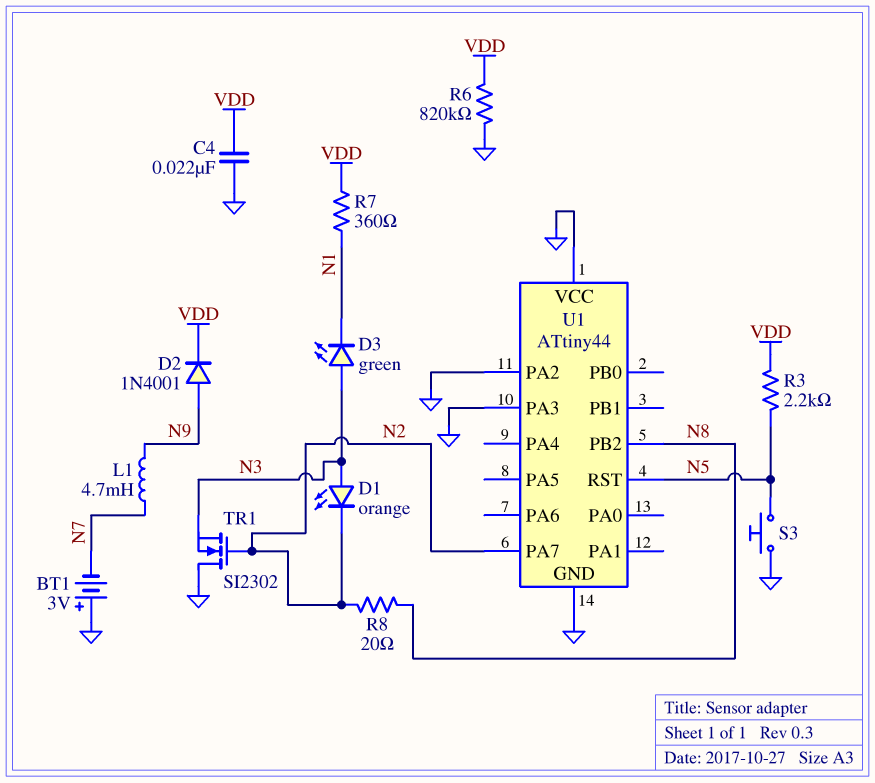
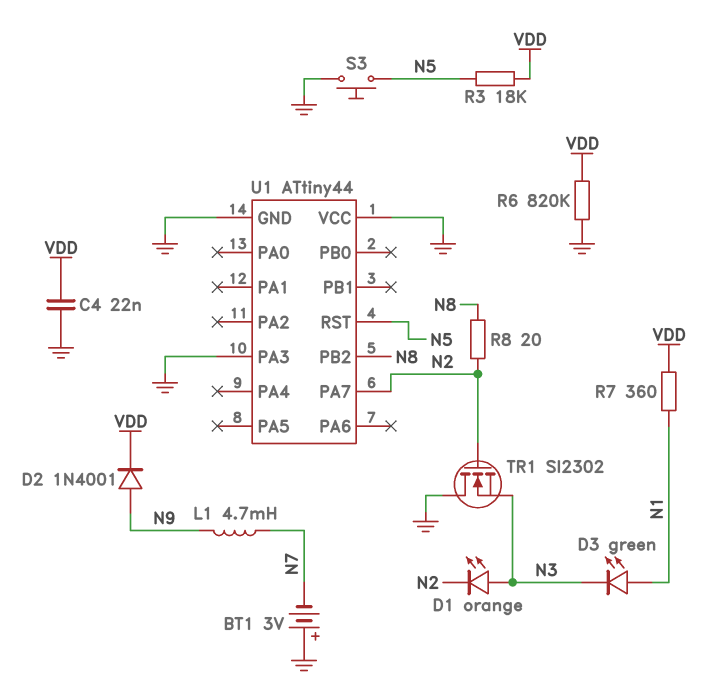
D3: LED green (A N3, K N1) -> LED green (A N1, K N3)
R3: 2.2k (N5, VDD) -> 18k (N5, VDD)
U1 pin PA2: GND -> none

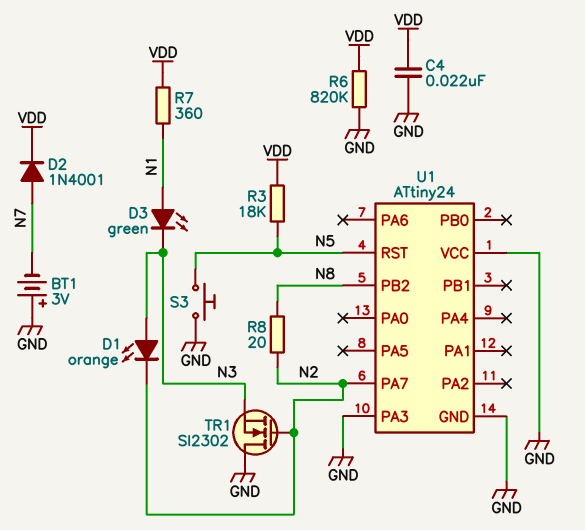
D2: diode 1N4001 (A N9, K VDD) -> diode 1N4001 (A N7, K VDD)
L1: 4.7mH (N7, N9) -> none
U1: ATtiny44 -> ATtiny24

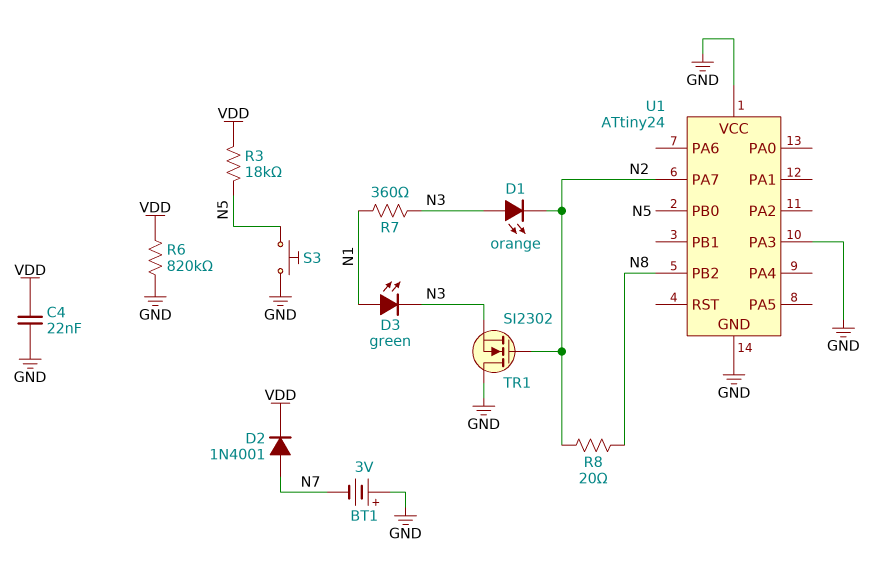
R7: 360 (N1, VDD) -> 360 (N1, N3)
U1 pin PB0: none -> N5
U1 pin RST: N5 -> none

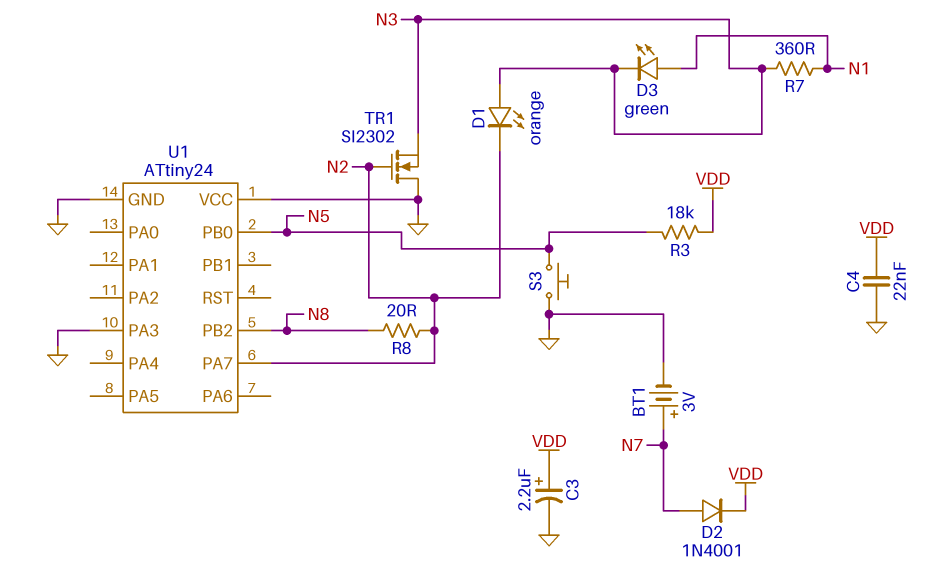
BT1: 3V (plus GND, minus N7) -> 3V (plus N7, minus GND)
C3: none -> 2.2uF (plus VDD, minus GND)
R6: 820k (GND, VDD) -> none

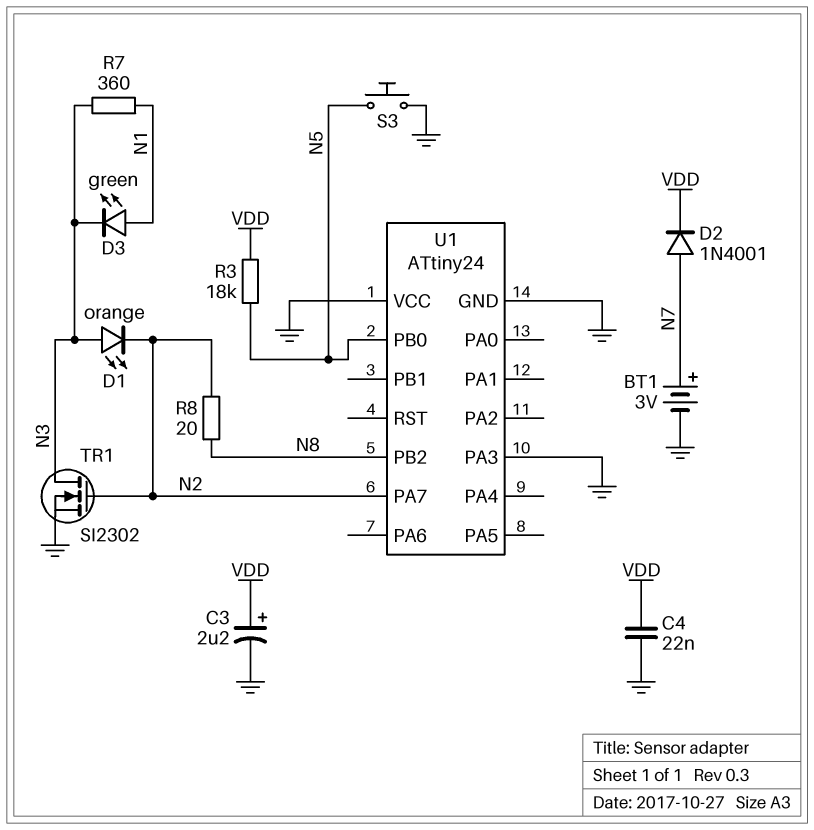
TR1: NMOS SI2302 (G N2, D GND, S N3) -> NMOS SI2302 (G N2, D N3, S GND)

